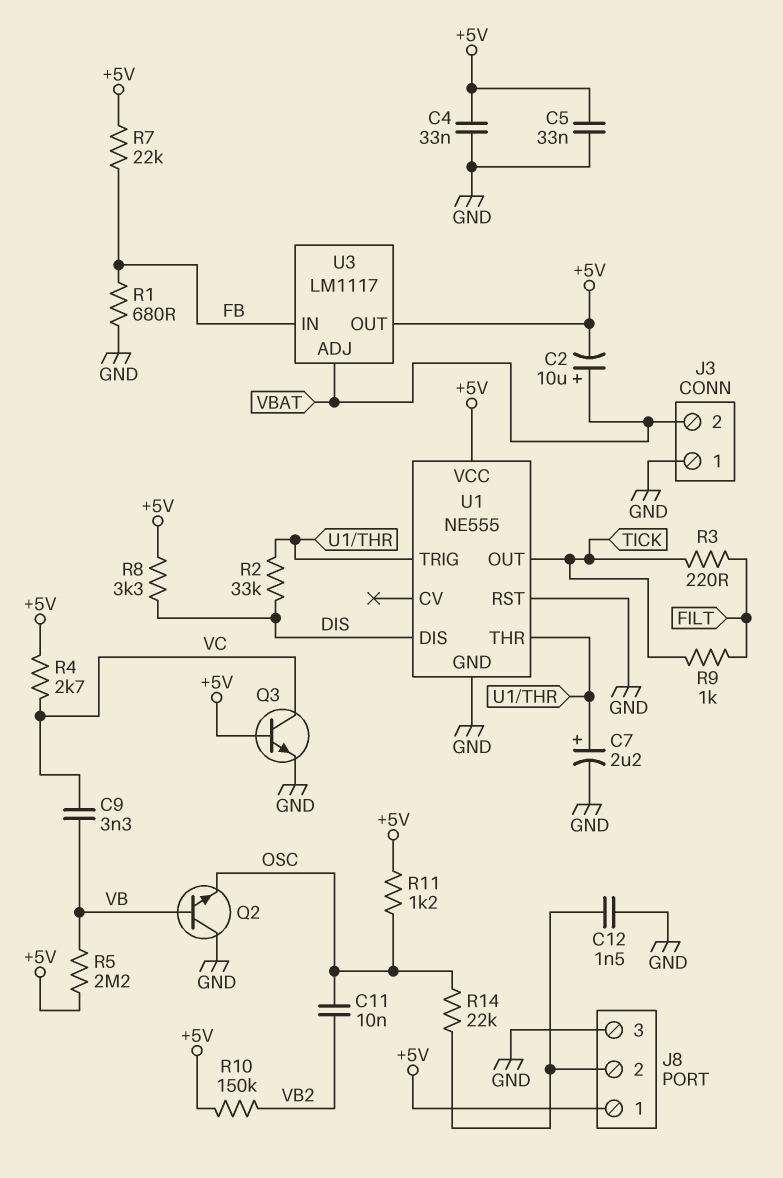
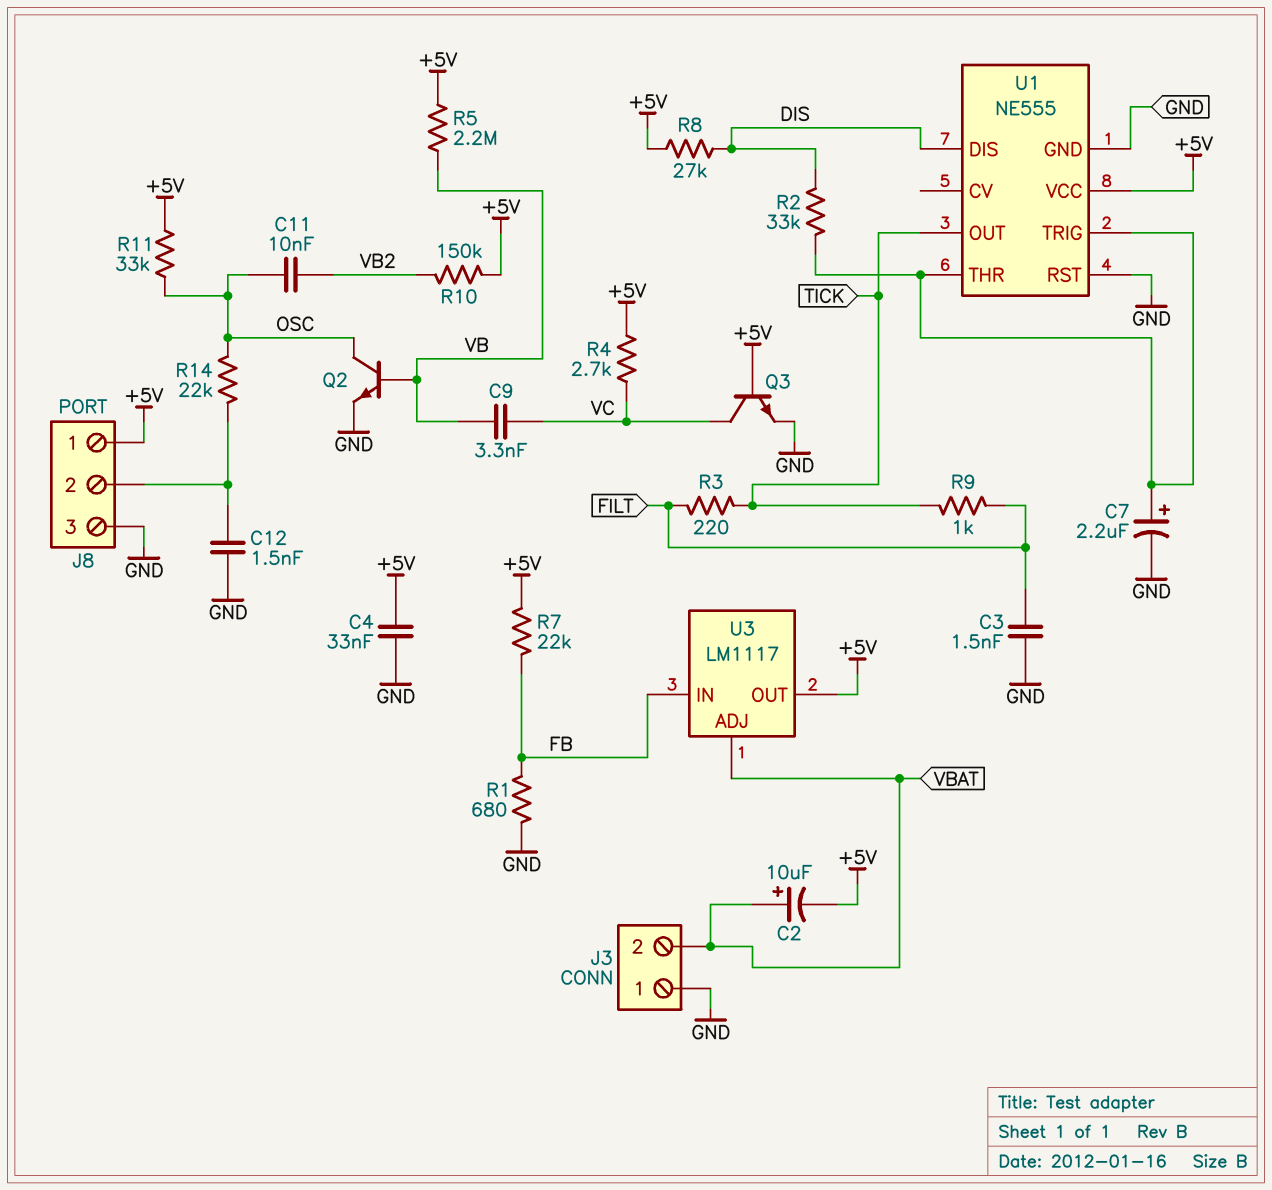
C3: none -> 1.5nF (FILT, GND)
C5: 33nF (+5V, GND) -> none
Q2: NPN (B VB, C GND, E OSC) -> NPN (B VB, C OSC, E GND)
R8: 3.3k (+5V, DIS) -> 27k (+5V, DIS)
R11: 1.2k (+5V, OSC) -> 33k (+5V, OSC)

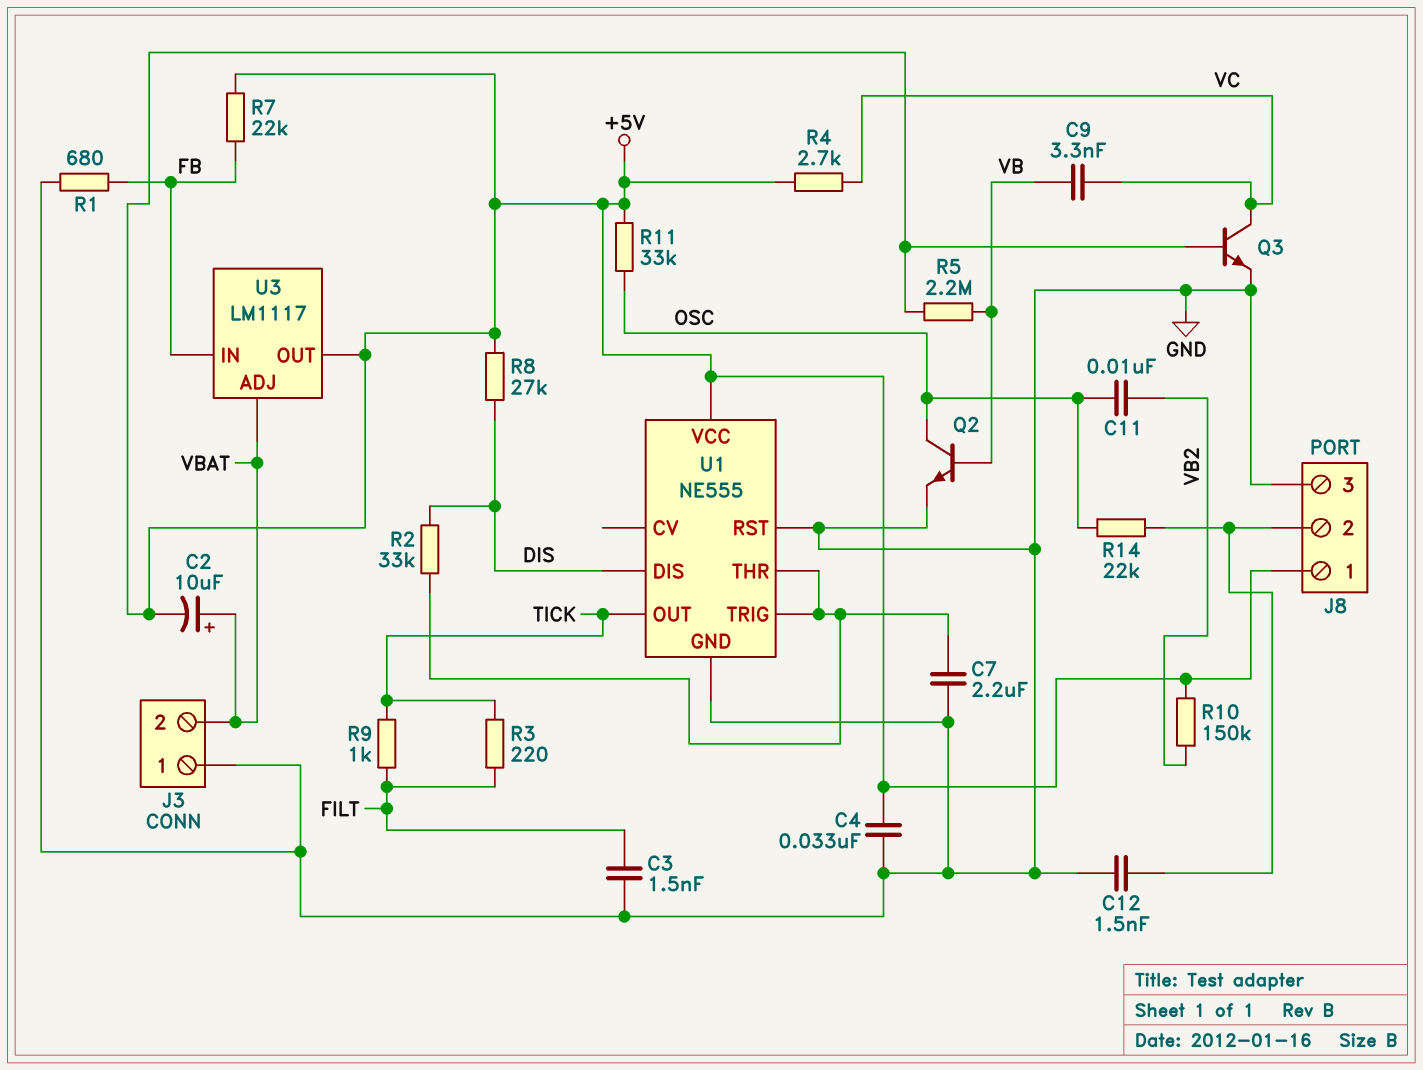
C7: 2.2uF (plus U1/THR, minus GND) -> 2.2uF (GND, U1/THR)

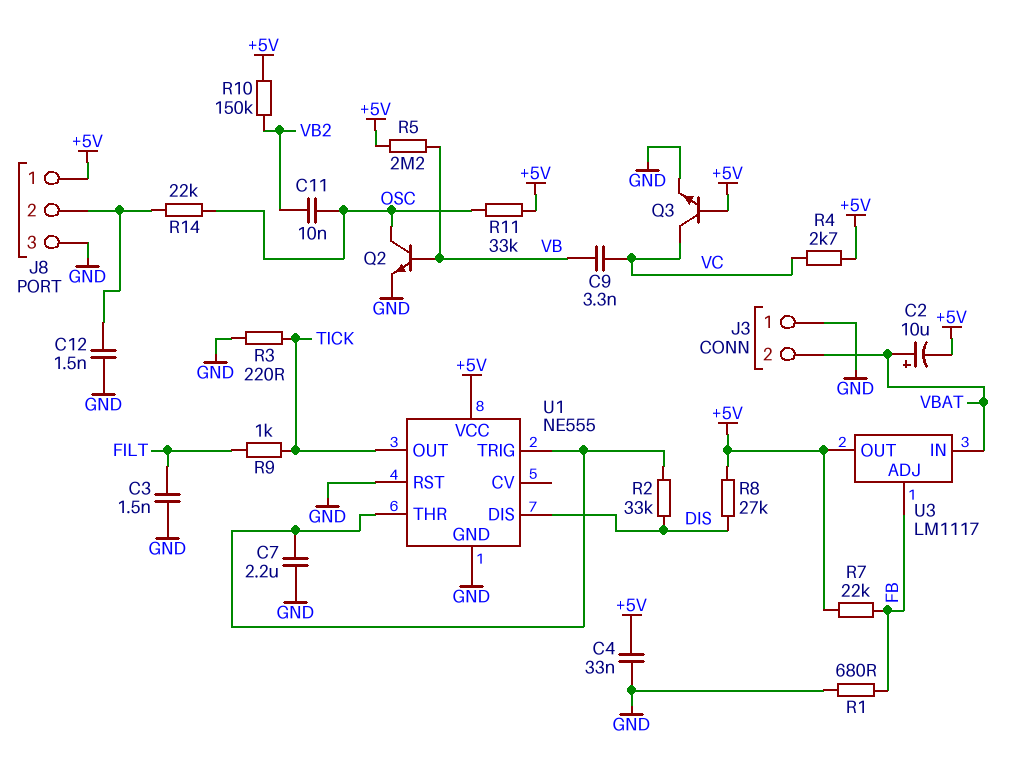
R3: 220 (FILT, TICK) -> 220 (GND, TICK)
U3 pin ADJ: VBAT -> FB
U3 pin IN: FB -> VBAT

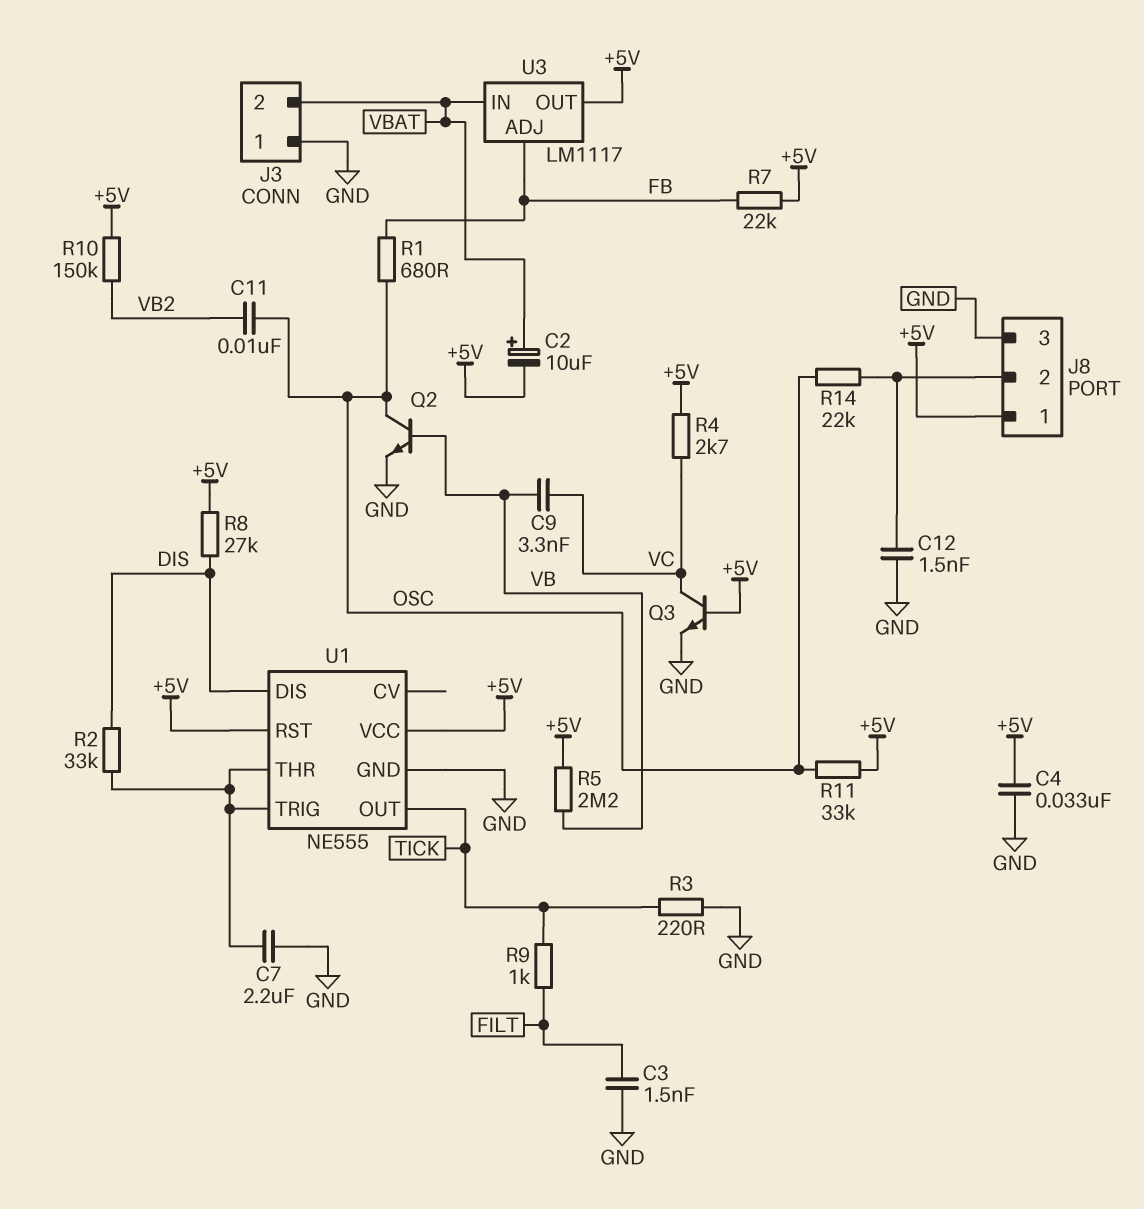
R1: 680 (FB, GND) -> 680 (FB, OSC)
U1 pin RST: GND -> +5V

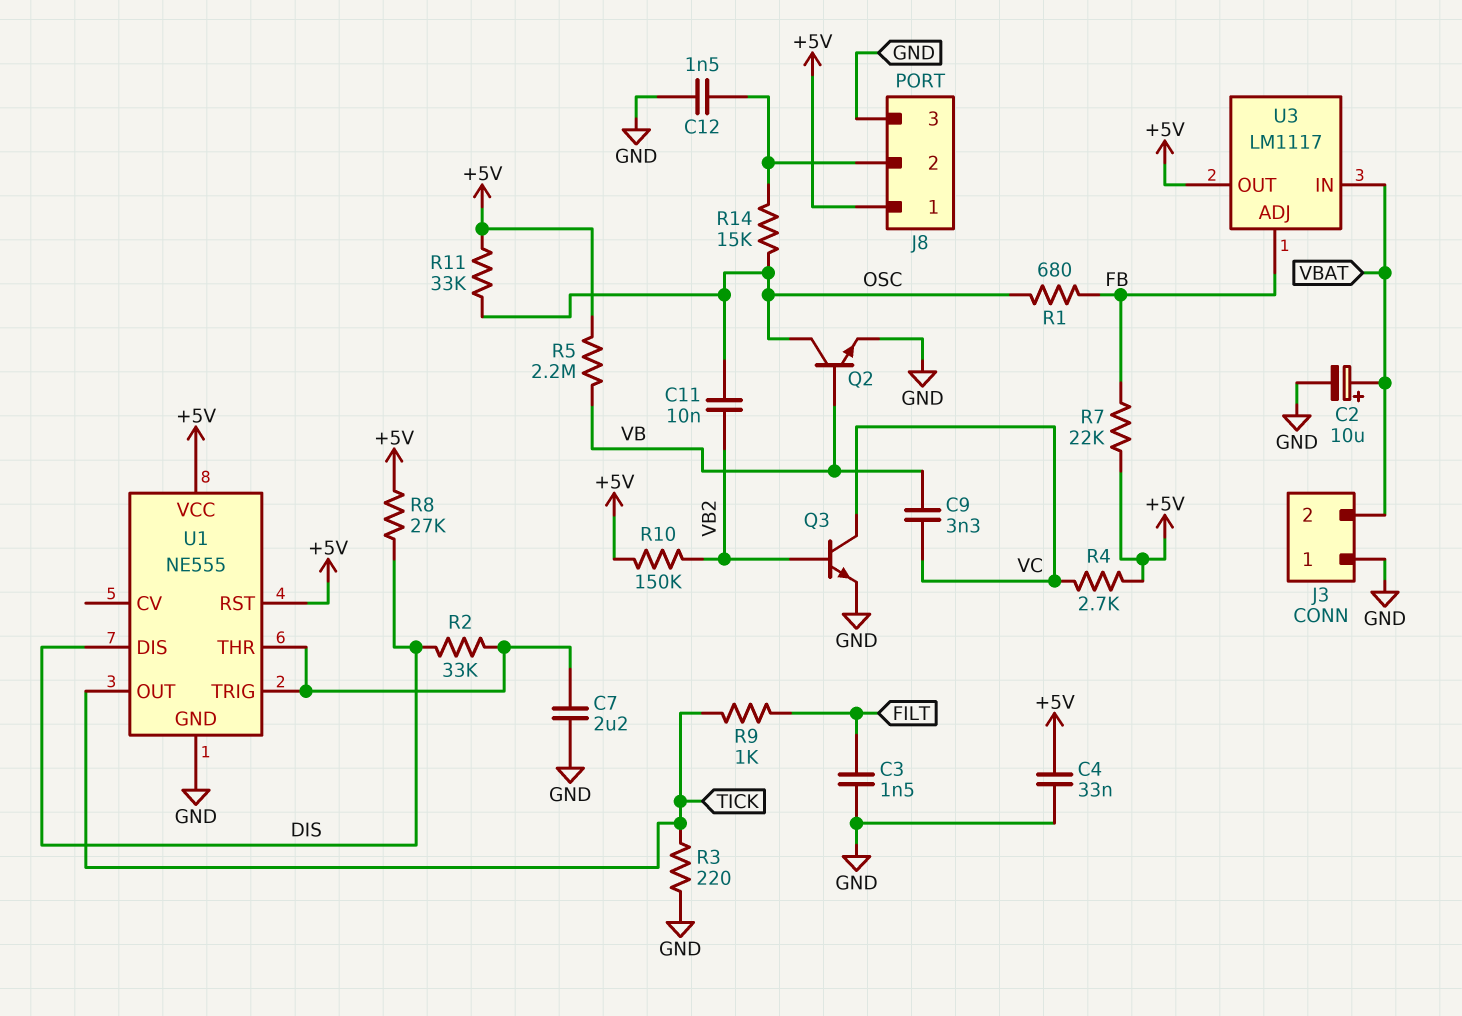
C2: 10uF (plus VBAT, minus +5V) -> 10uF (plus VBAT, minus GND)
Q3: NPN (B +5V, C VC, E GND) -> NPN (B VB2, C VC, E GND)
R14: 22k (J8/2, OSC) -> 15k (J8/2, OSC)

